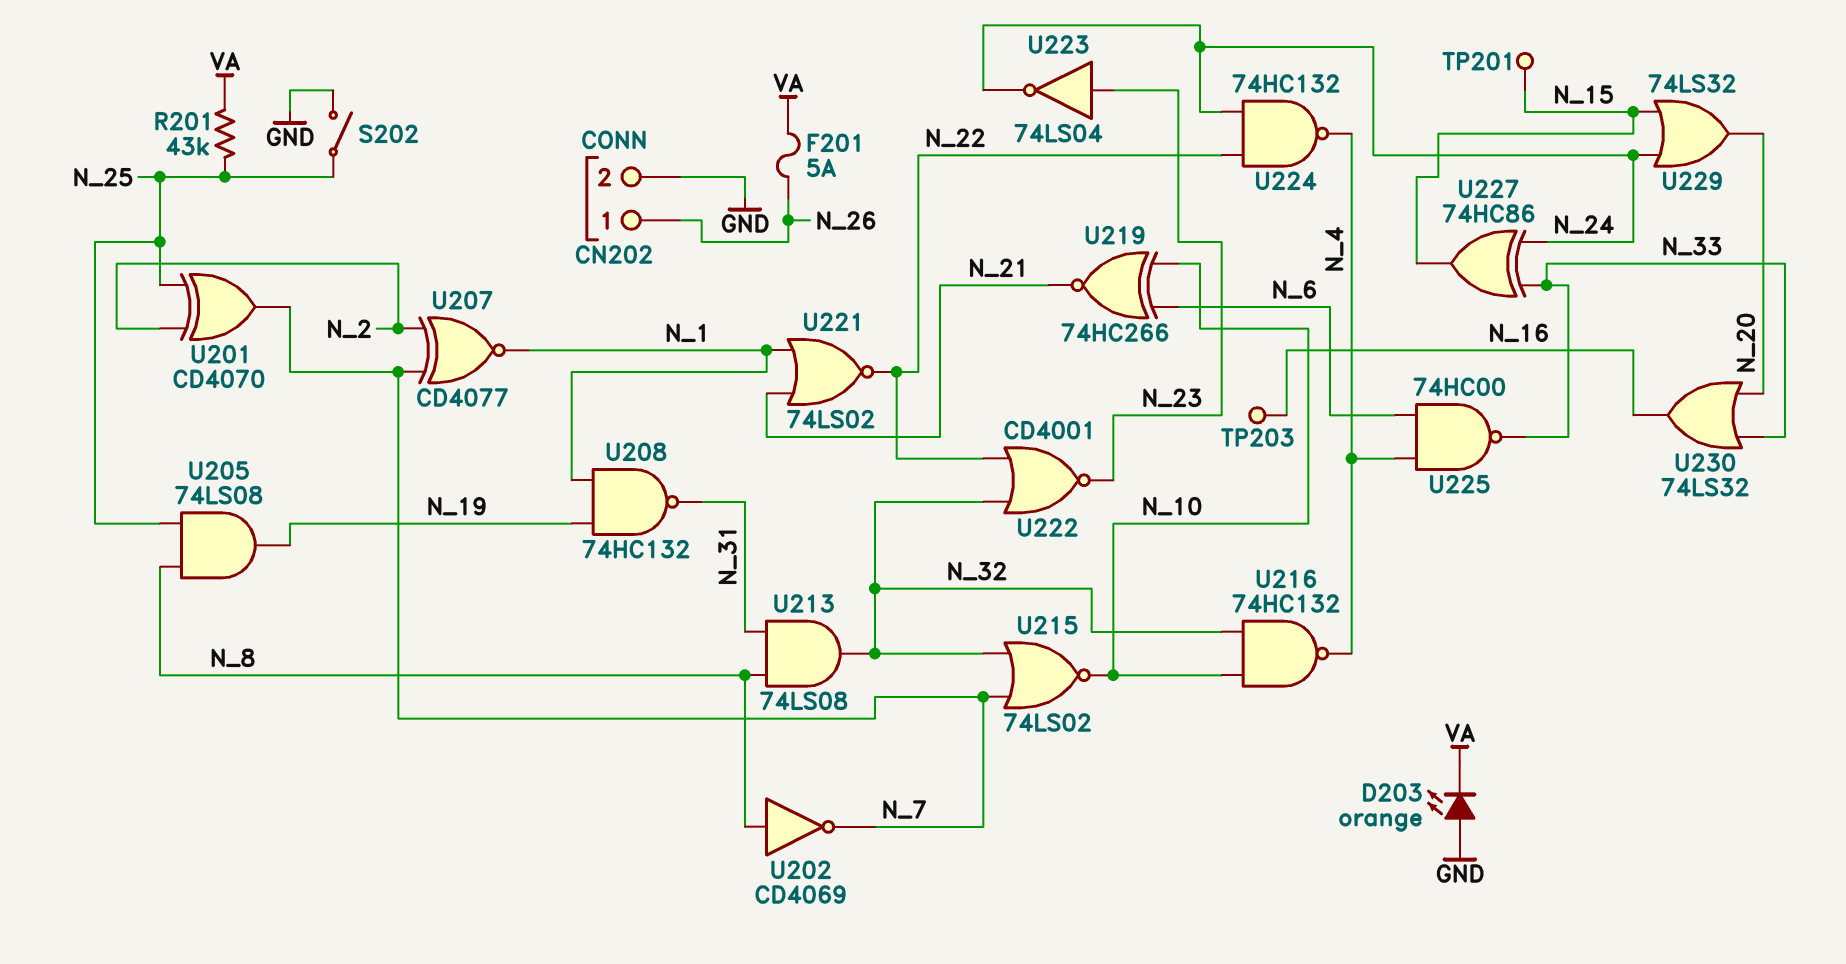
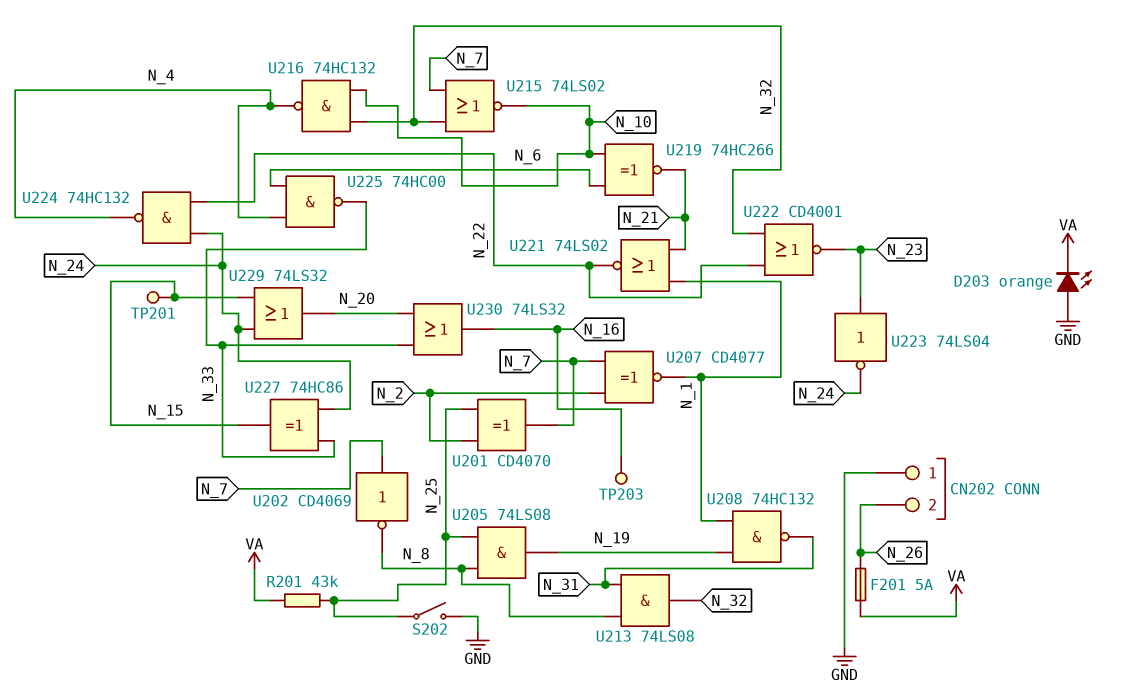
CN202 pin 1: N_26 -> GND
CN202 pin 2: GND -> N_26
U202: NOT CD4069 (in N_8, out N_7) -> NOT CD4069 (in N_7, out N_8)

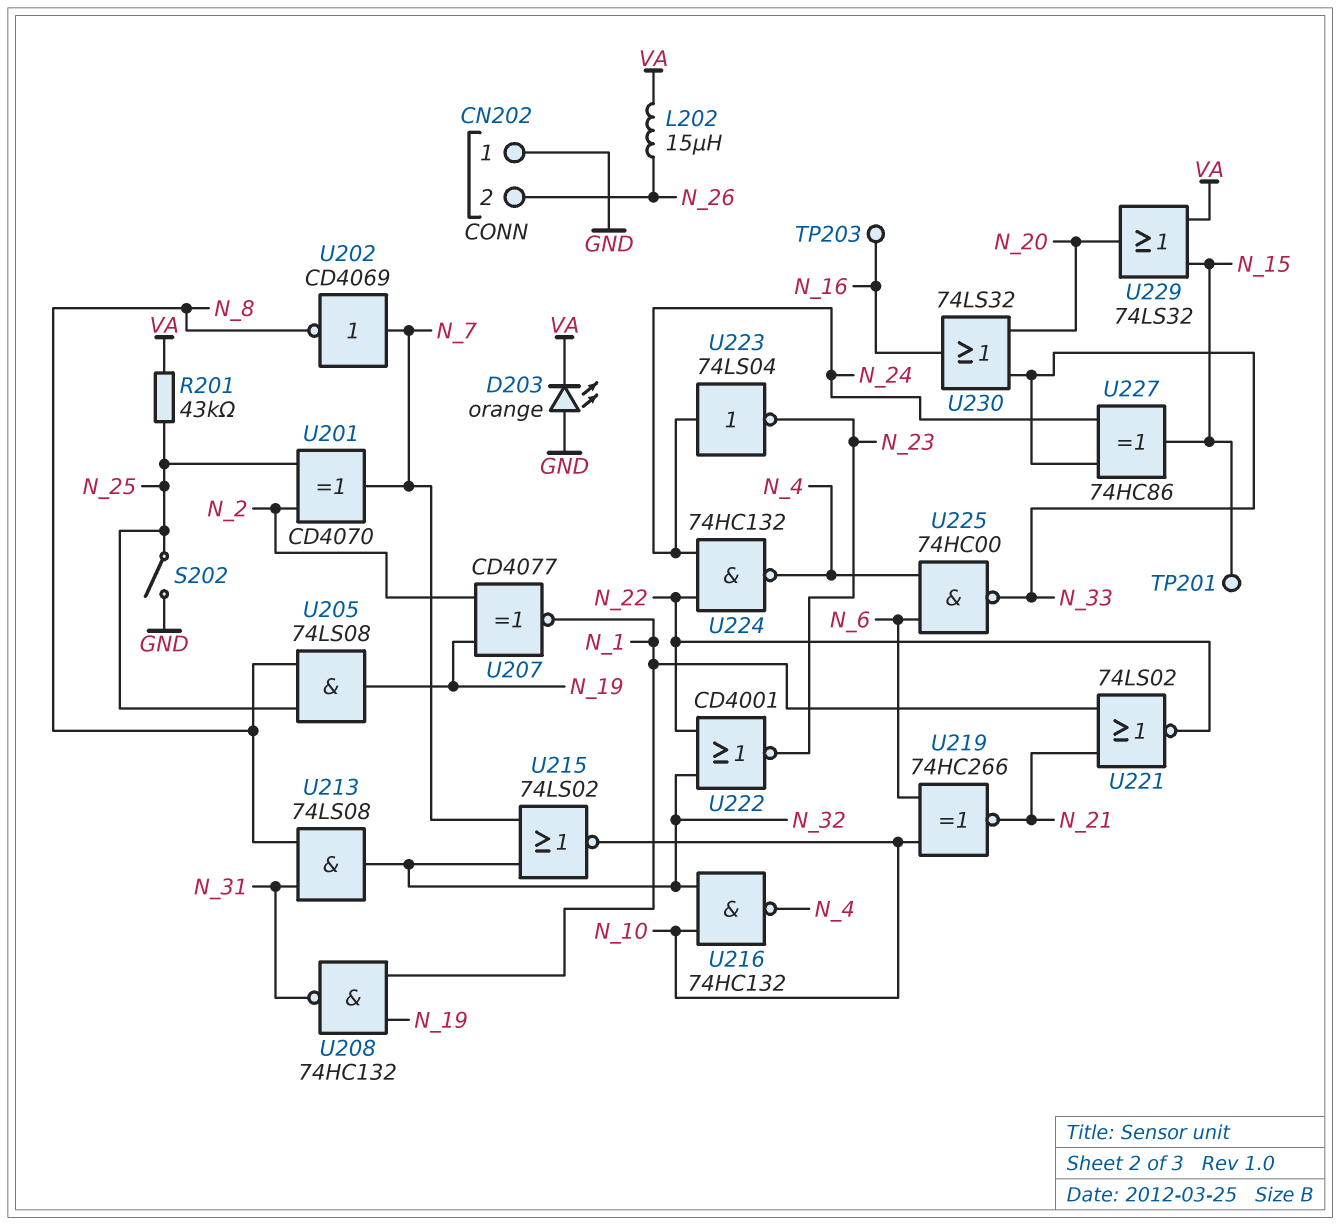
F201: 5A (N_26, VA) -> none
L202: none -> 15uH (N_26, VA)
U207: XNOR CD4077 (in N_2, in N_7, out N_1) -> XNOR CD4077 (in N_2, in N_19, out N_1)
U223: NOT 74LS04 (in N_23, out N_24) -> NOT 74LS04 (in N_24, out N_23)
U229: OR 74LS32 (in N_15, in N_24, out N_20) -> OR 74LS32 (in N_15, in VA, out N_20)

